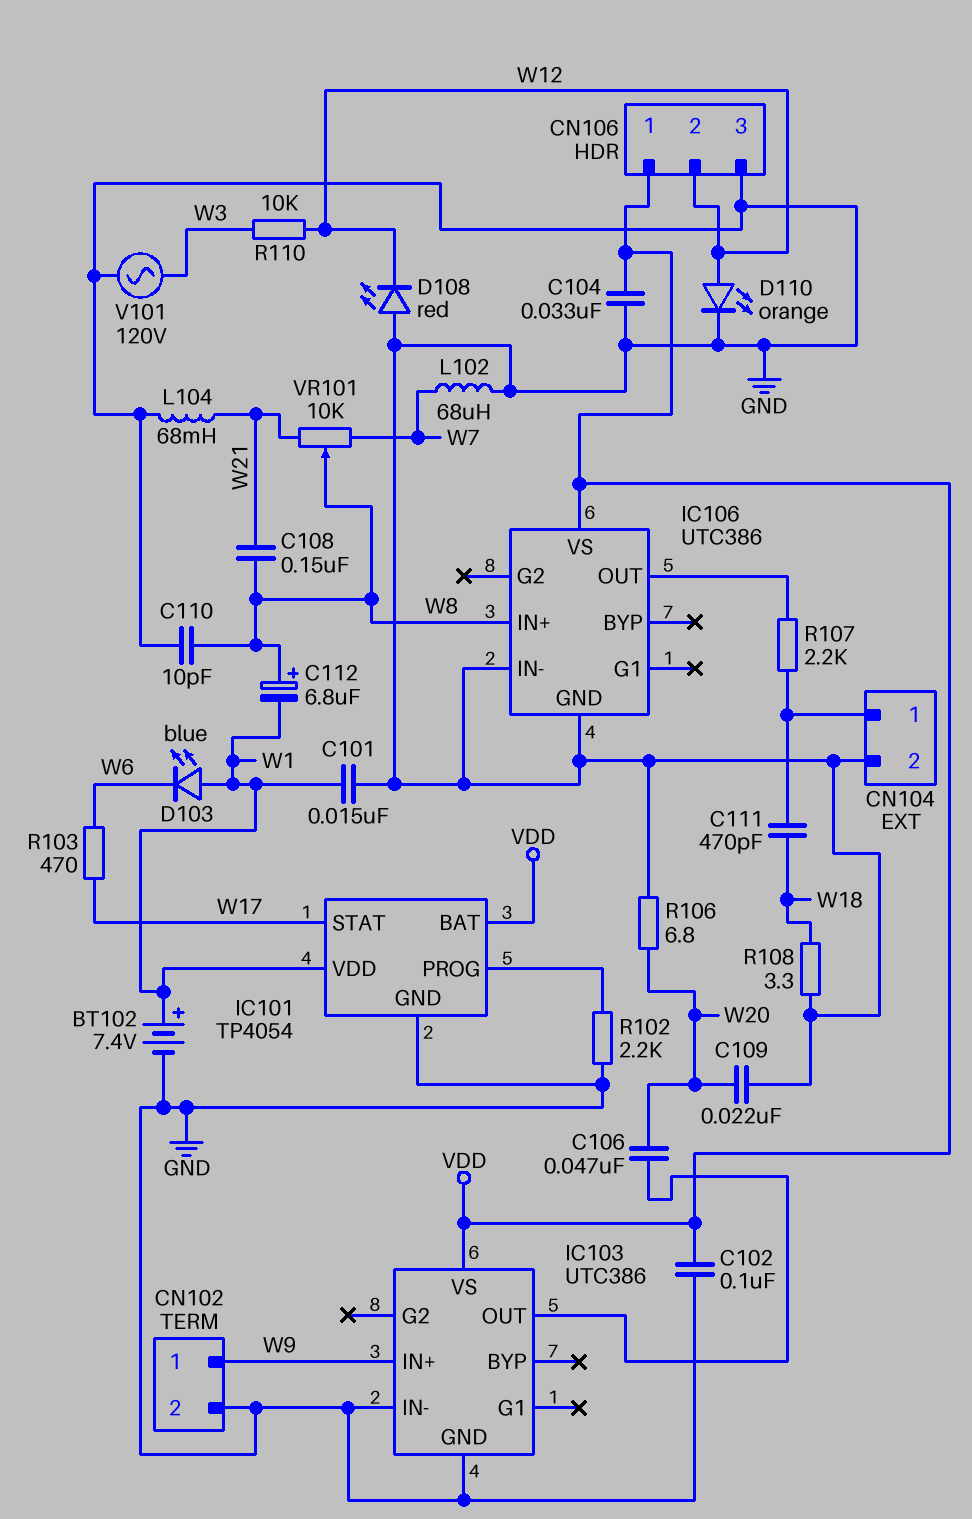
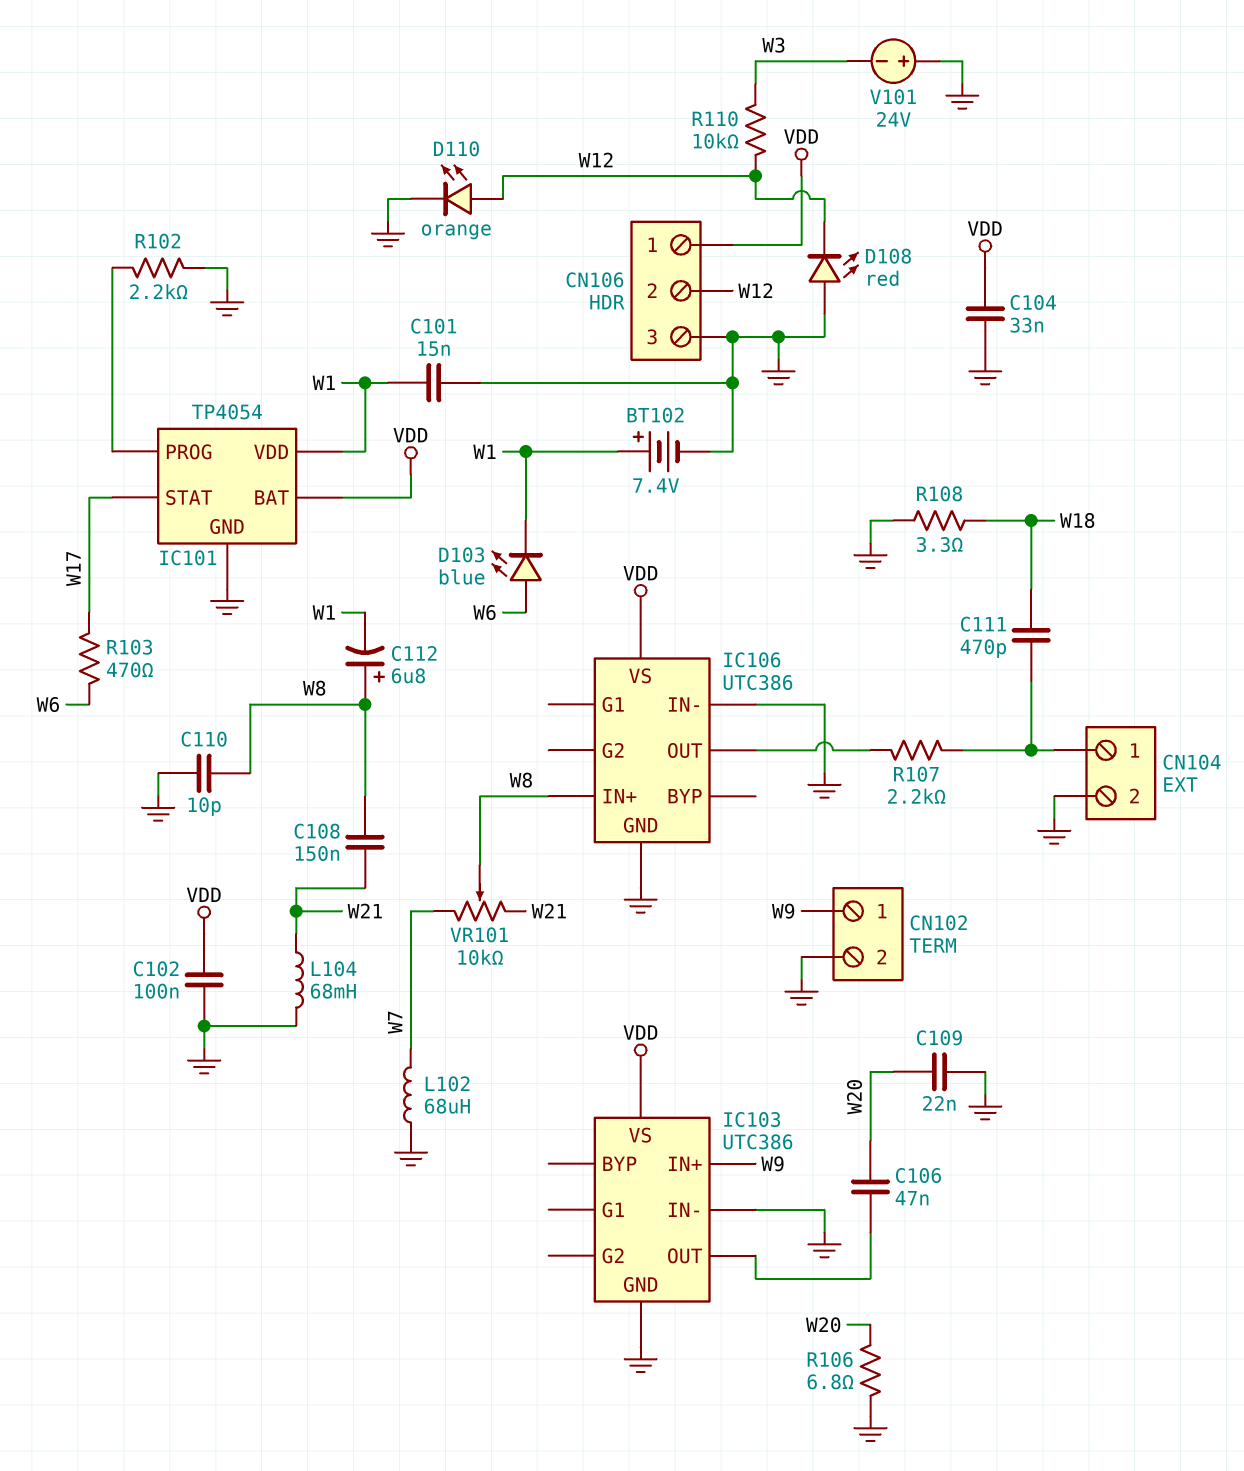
D103: LED blue (A W1, K W6) -> LED blue (A W6, K W1)
V101: AC 120V (GND, W3) -> 24V (plus GND, minus W3)

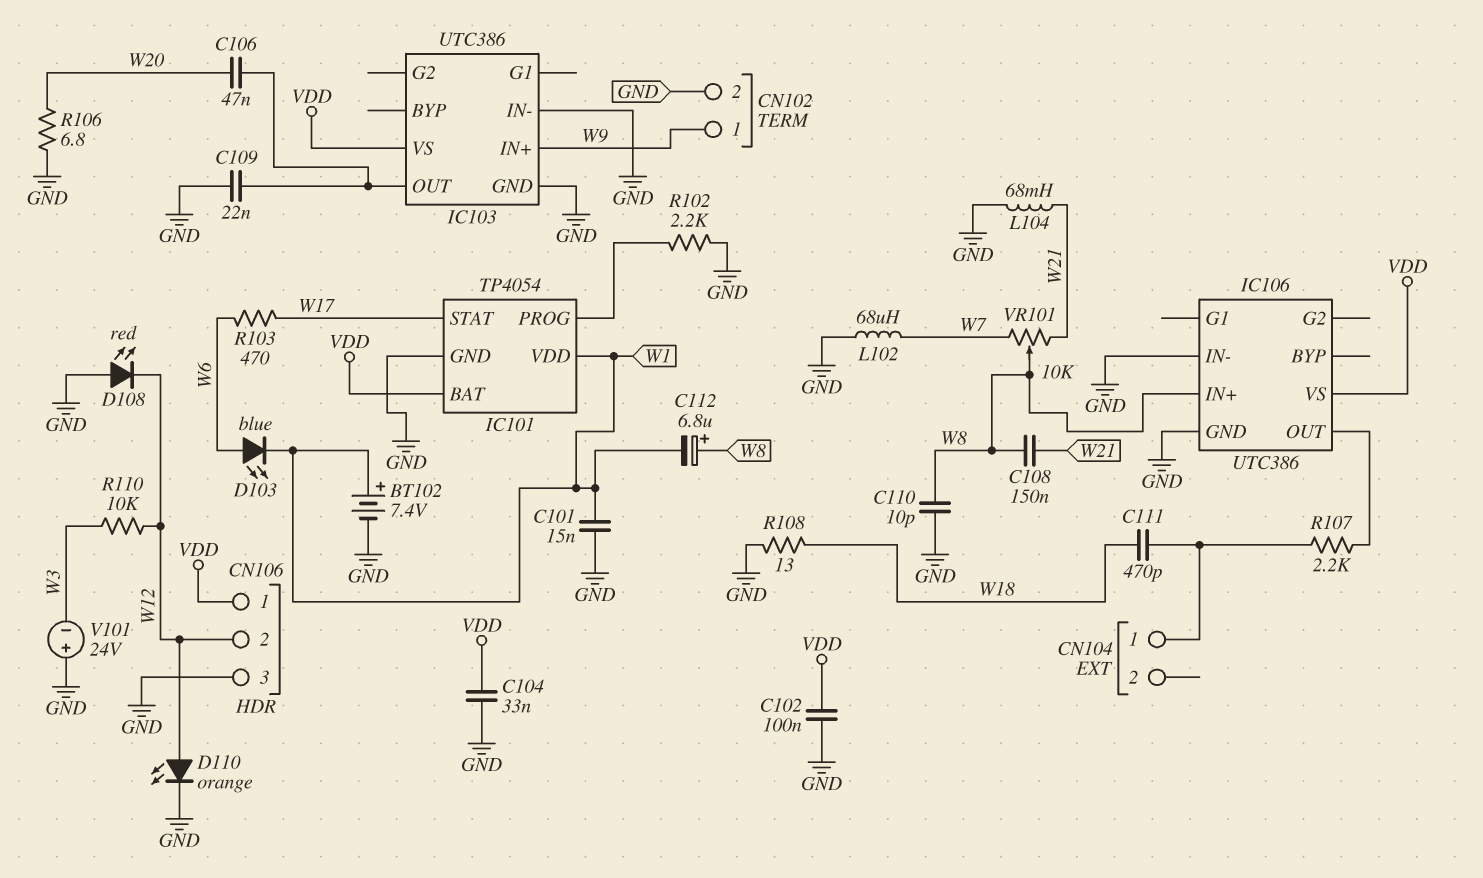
C109: 22nF (GND, W20) -> 22nF (GND, IC103/OUT)
CN104 pin 2: GND -> none
R108: 3.3 (GND, W18) -> 13 (GND, W18)

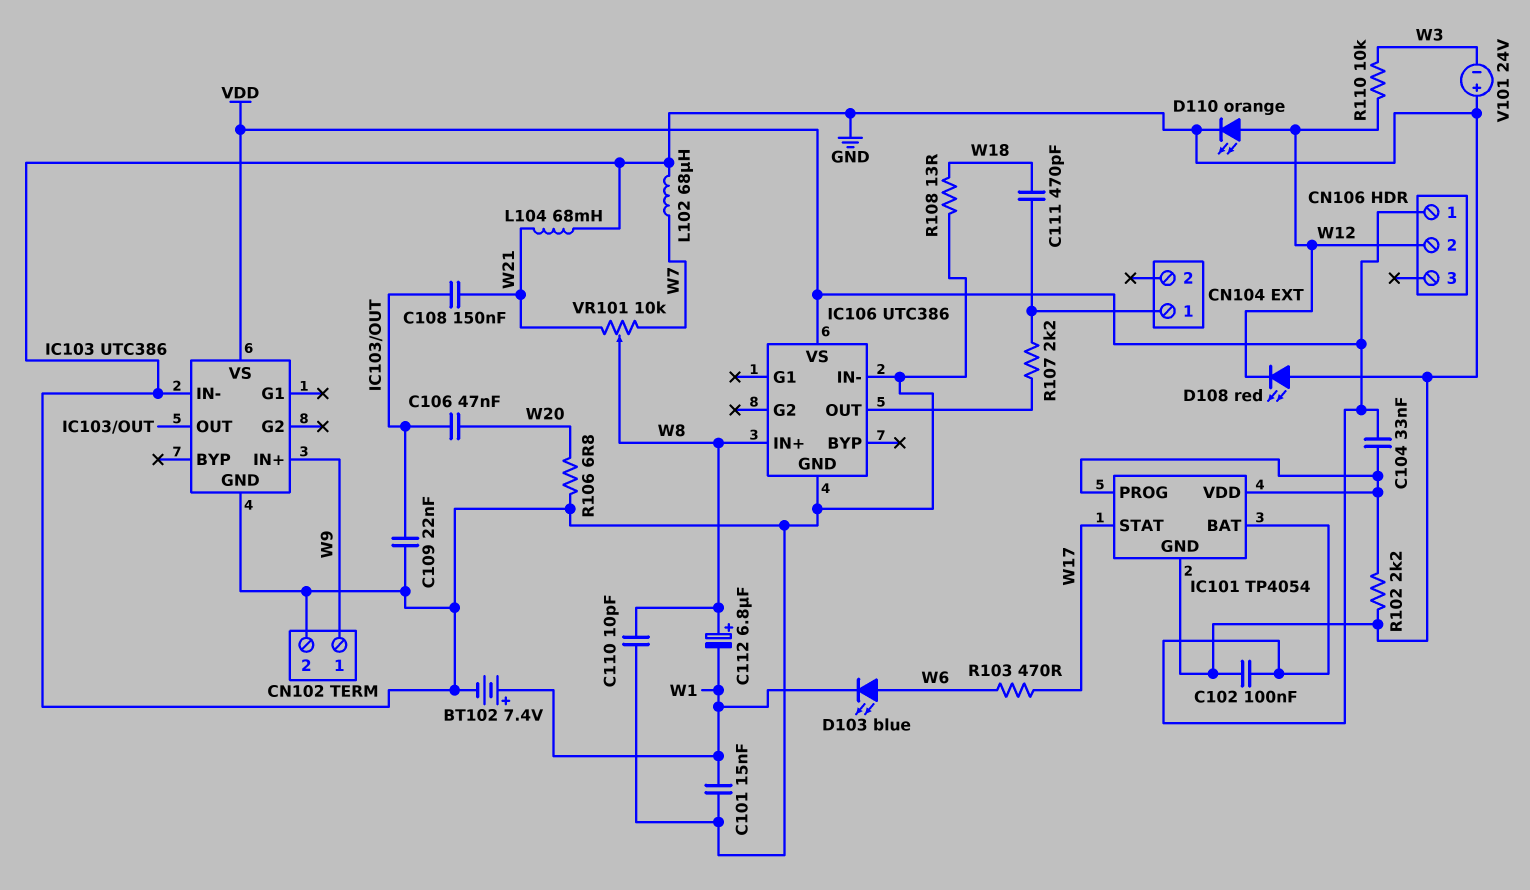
C104: 33nF (GND, VDD) -> 33nF (IC101/PROG, VDD)
C108: 150nF (W8, W21) -> 150nF (IC103/OUT, W21)
CN106 pin 3: GND -> none
IC101 pin VDD: W1 -> IC101/PROG

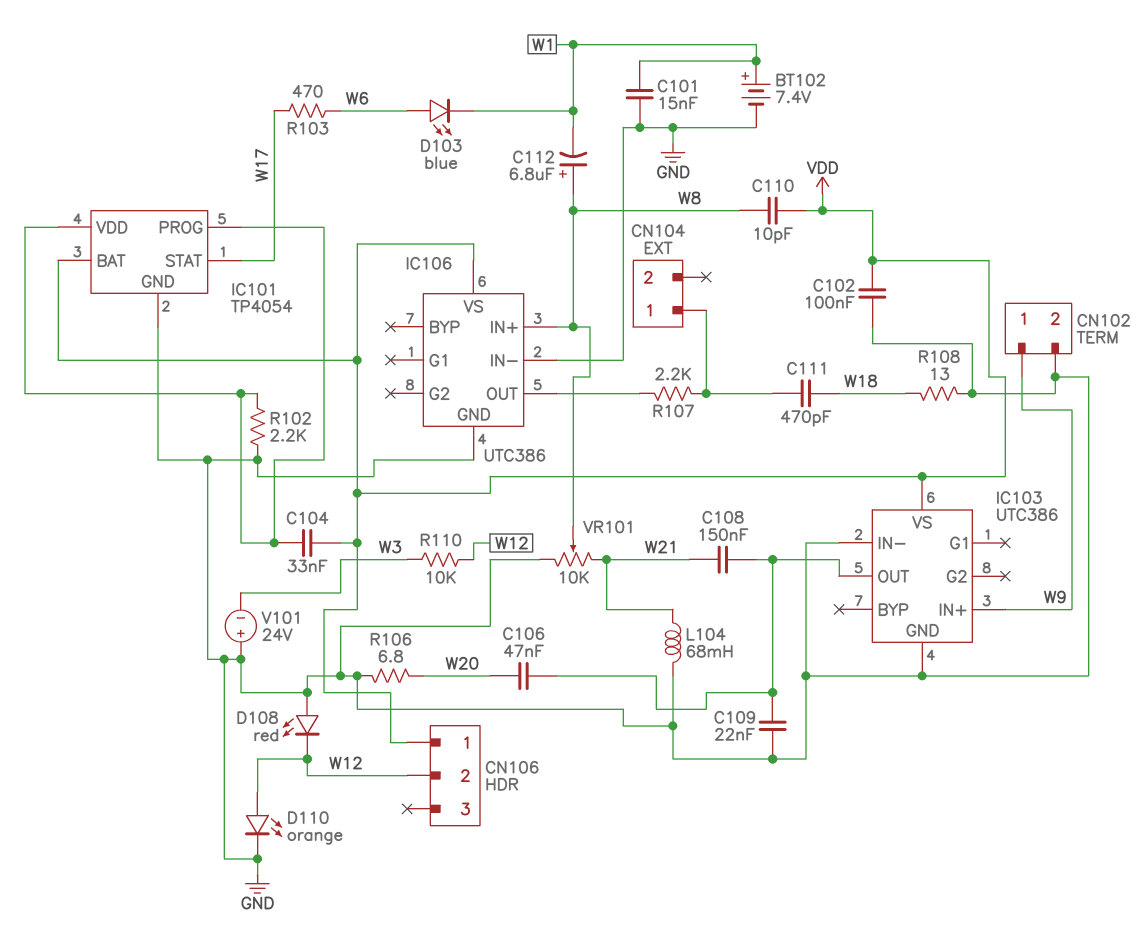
C110: 10pF (GND, W8) -> 10pF (VDD, W8)
L102: 68uH (GND, W7) -> none
VR101: 10k (W7, W21, wiper W8) -> 10k (GND, W21, wiper W8)

